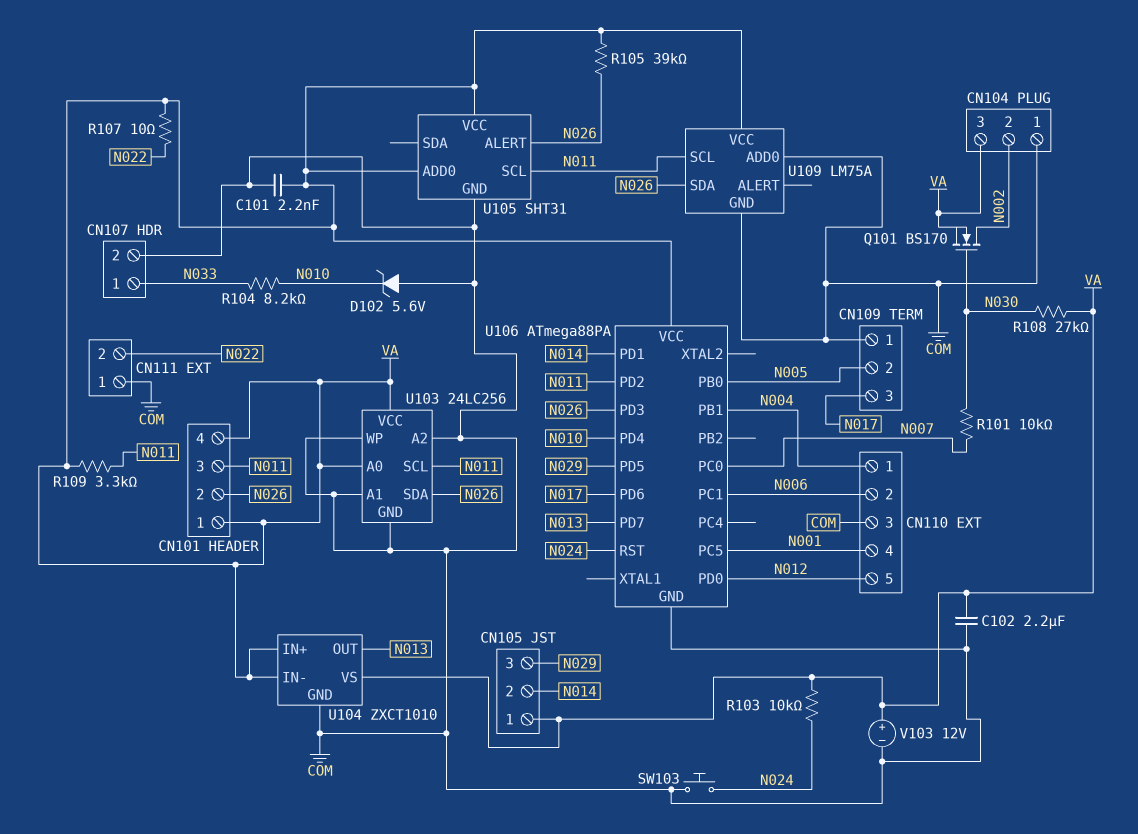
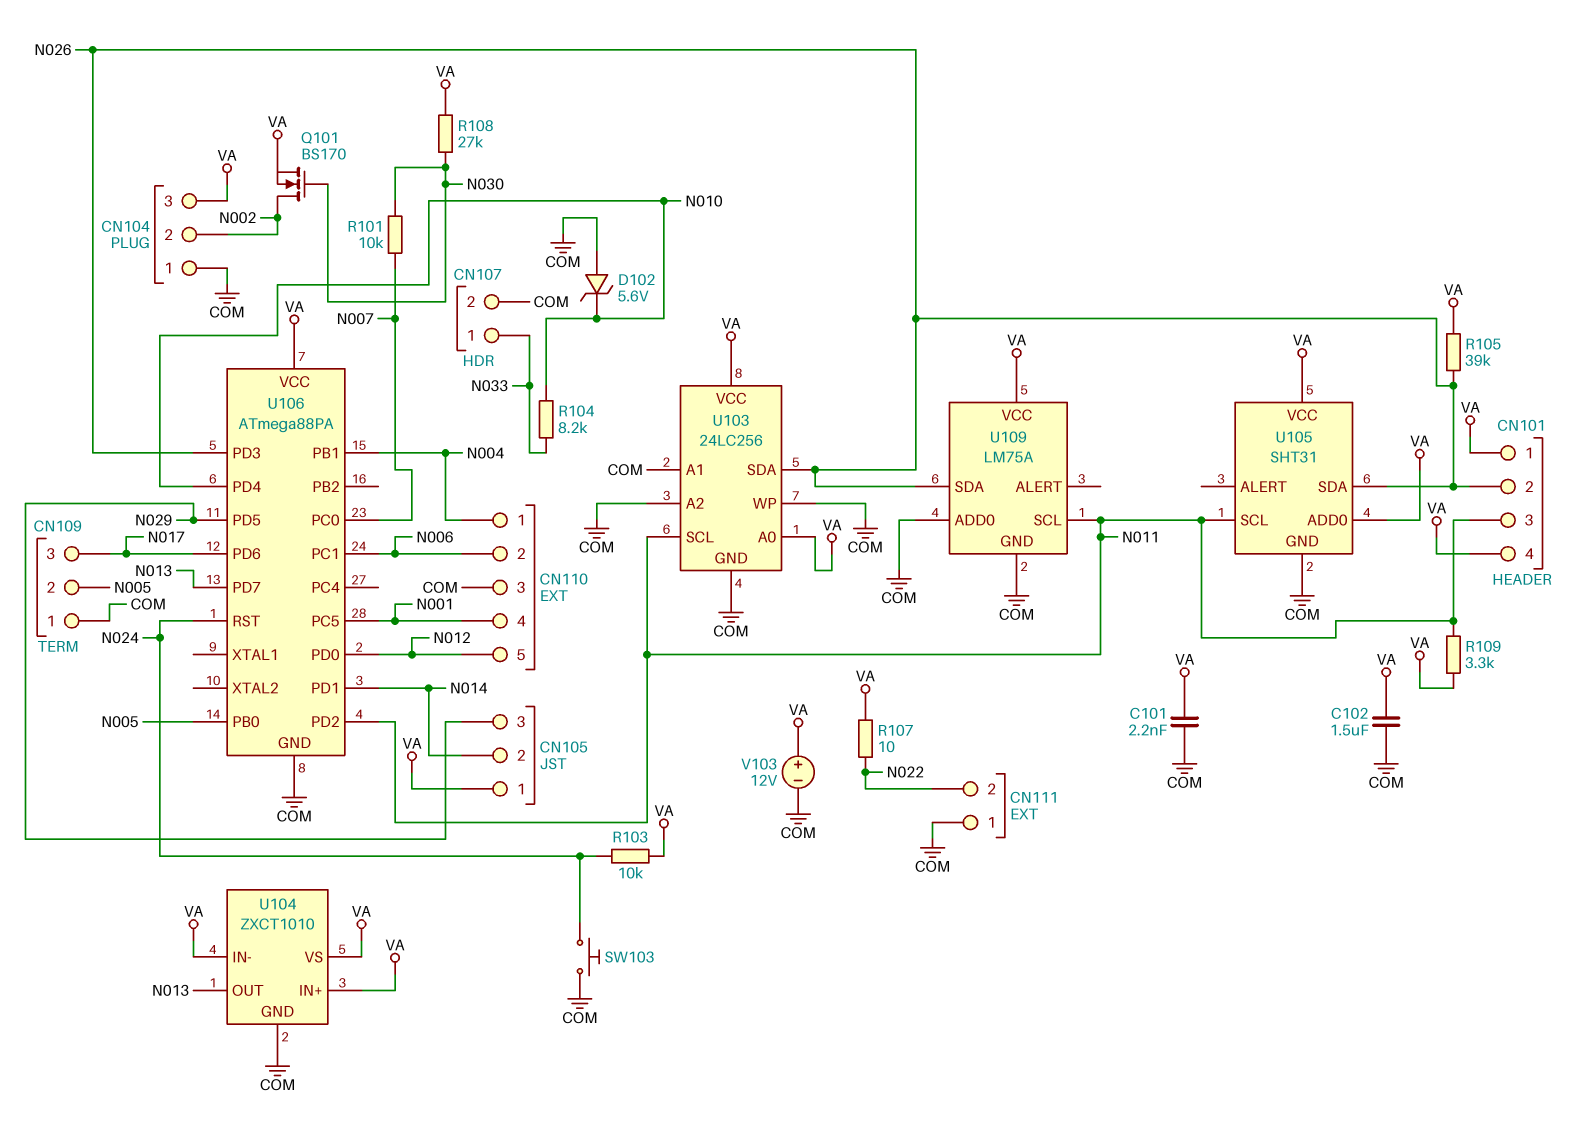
C102: 2.2uF (COM, VA) -> 1.5uF (COM, VA)
U105 pin ALERT: N026 -> none
U105 pin SDA: none -> N026

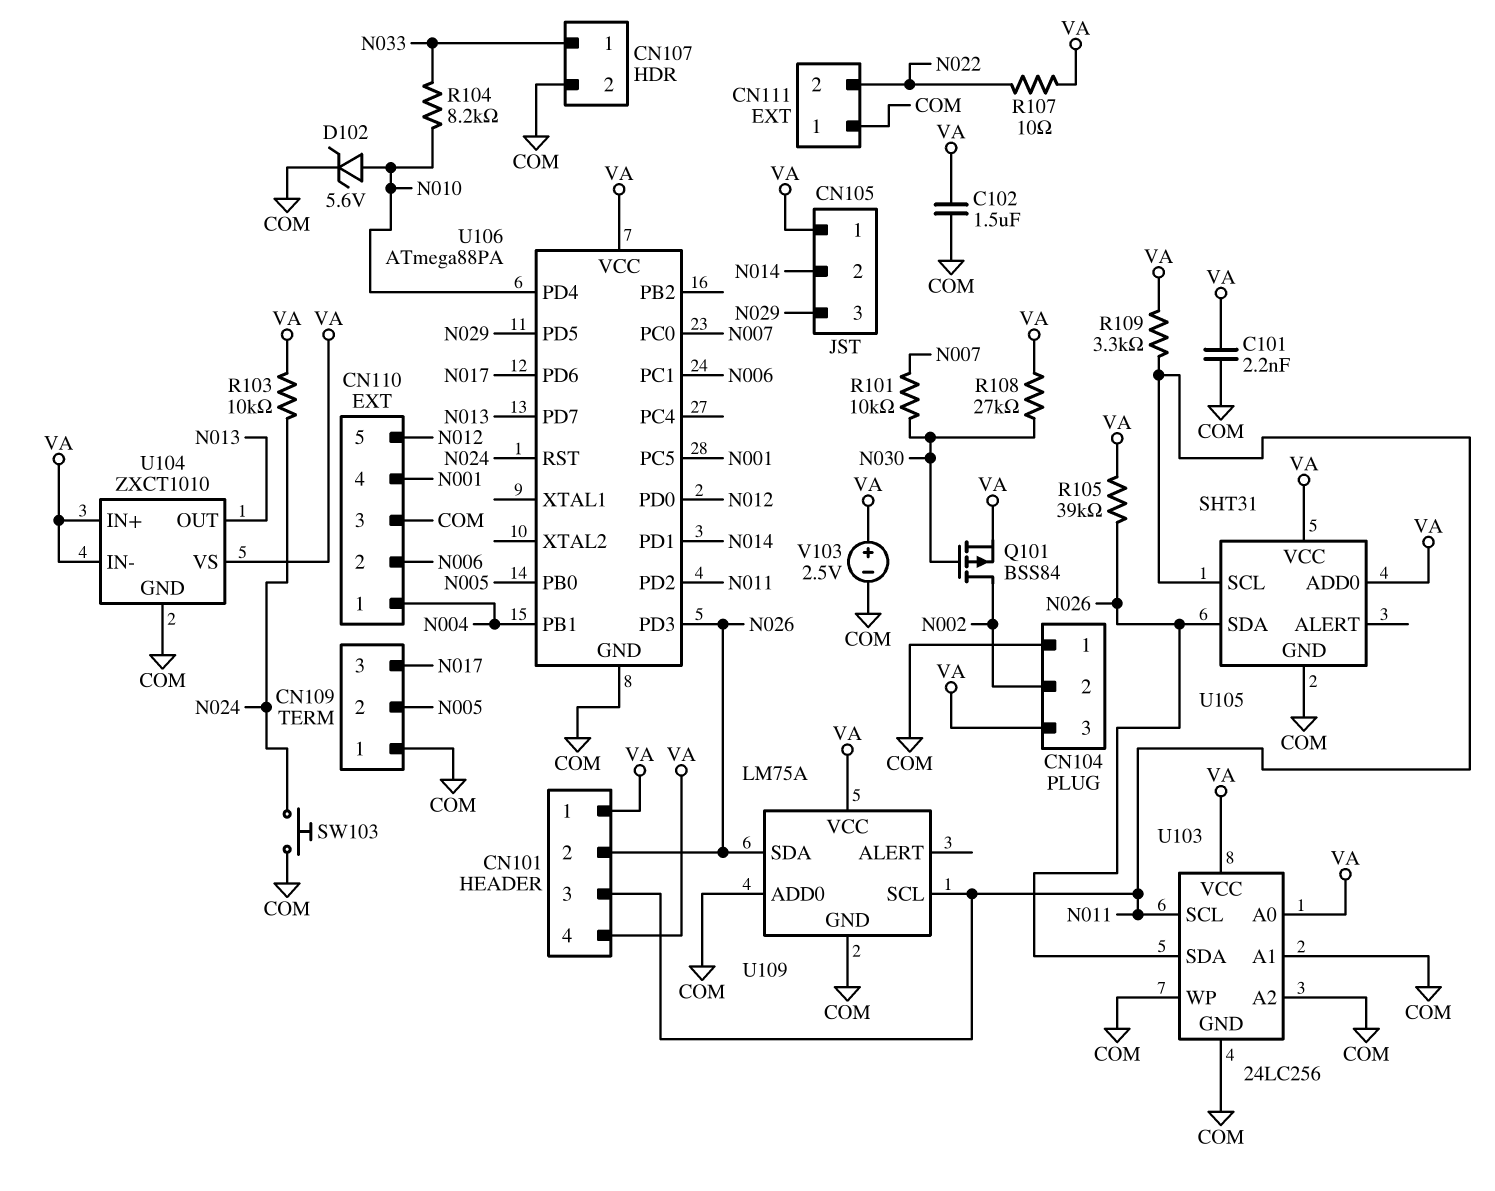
D102: zener 5.6V (A COM, K N010) -> zener 5.6V (A N010, K COM)
Q101: NMOS BS170 (G N030, D N002, S VA) -> PMOS BSS84 (G N030, D N002, S VA)
V103: 12V (plus VA, minus COM) -> 2.5V (plus VA, minus COM)

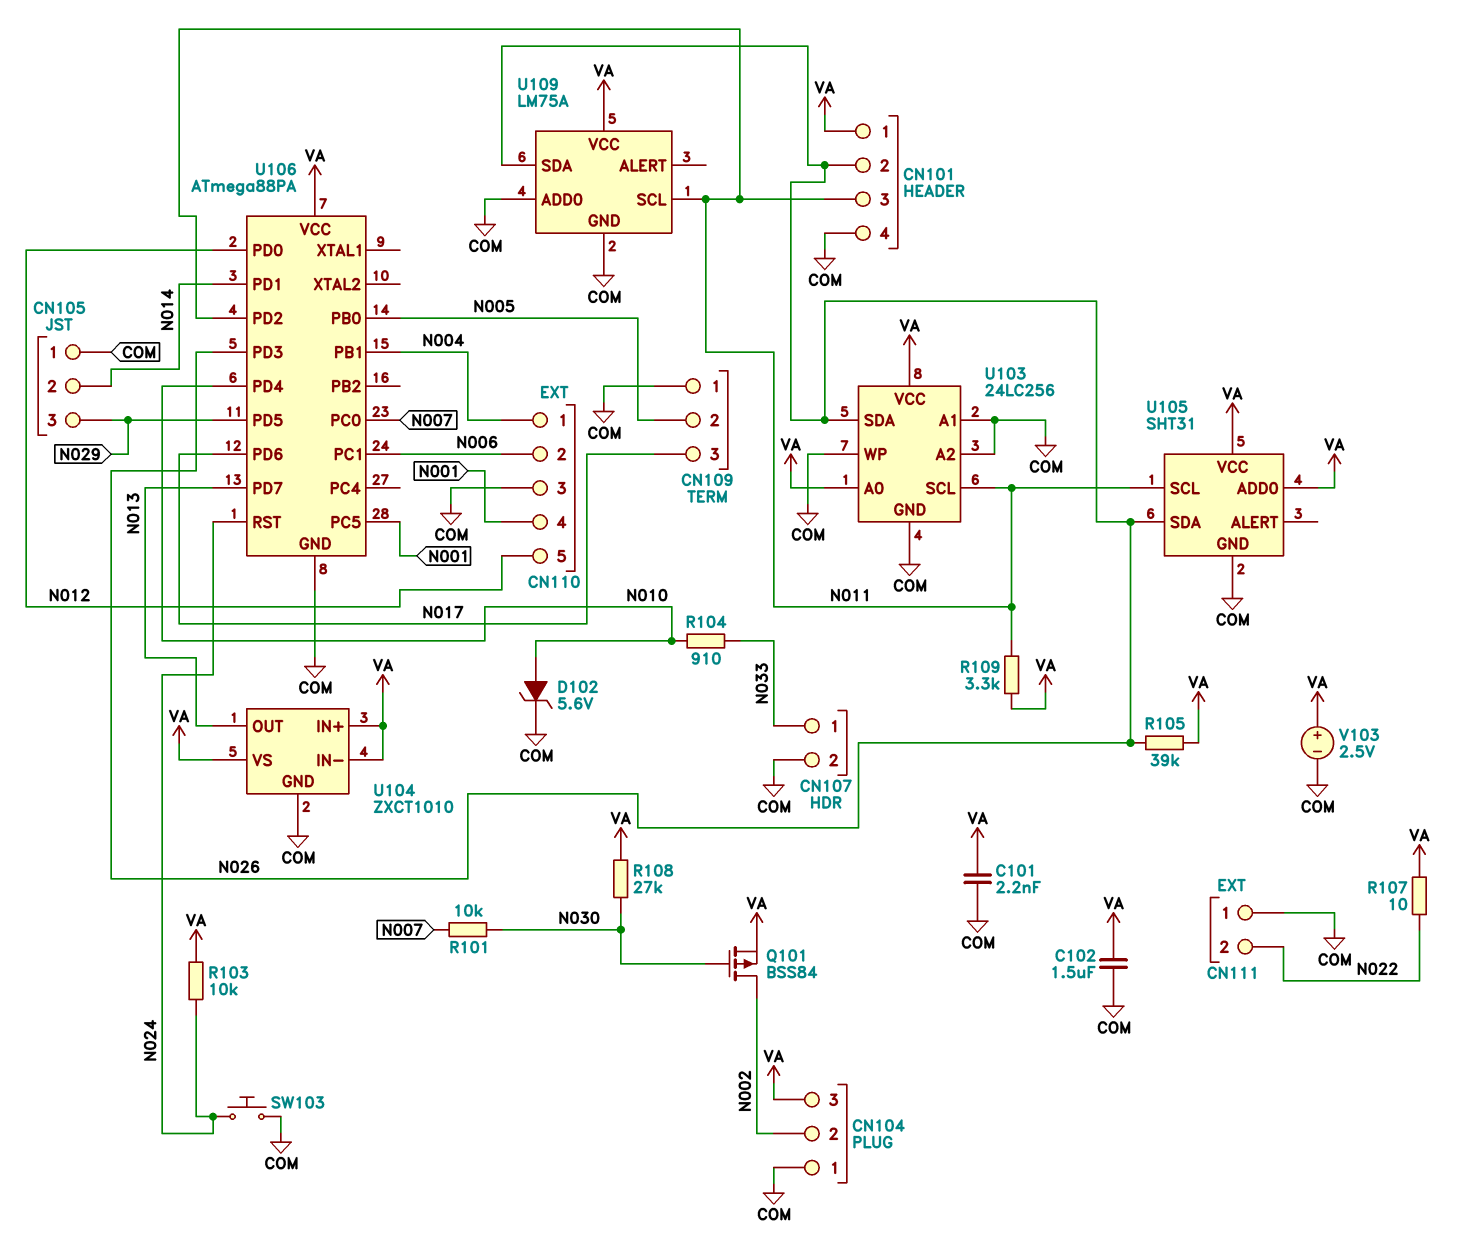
CN101 pin 4: VA -> COM
CN105 pin 1: VA -> COM
R104: 8.2k (N010, N033) -> 910 (N010, N033)

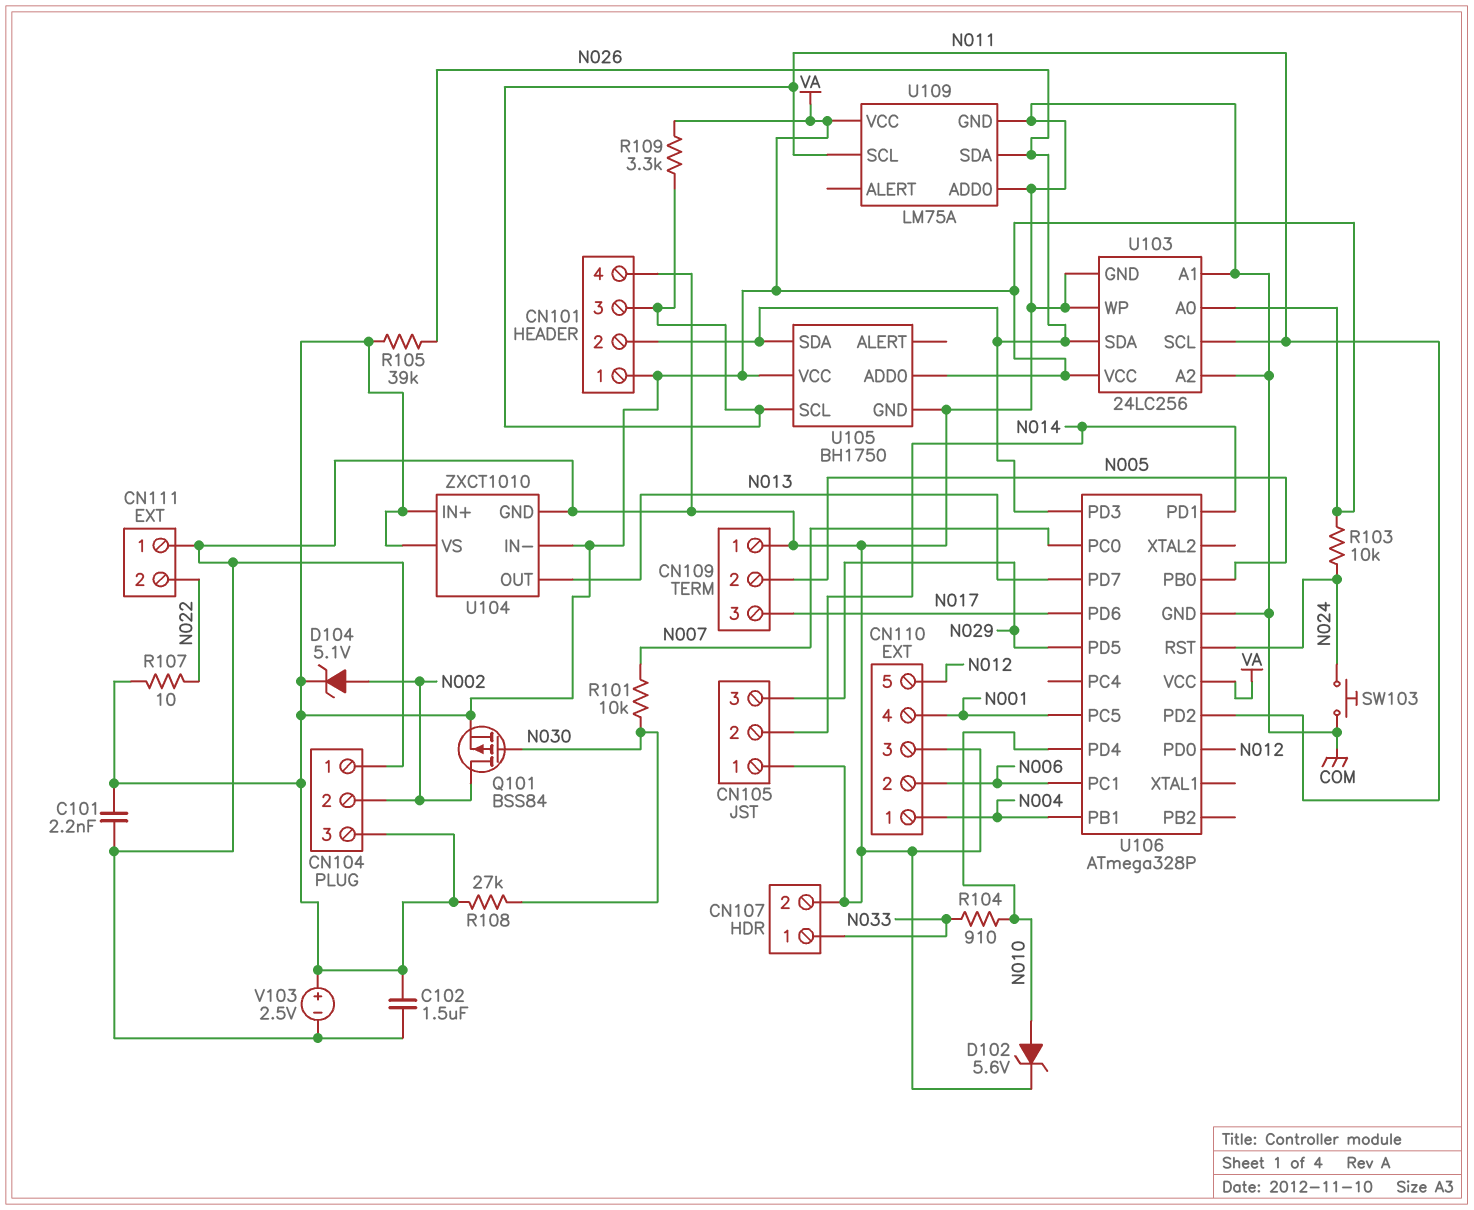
D104: none -> zener 5.1V (A N002, K VA)
U105: SHT31 -> BH1750
U106: ATmega88PA -> ATmega328P

